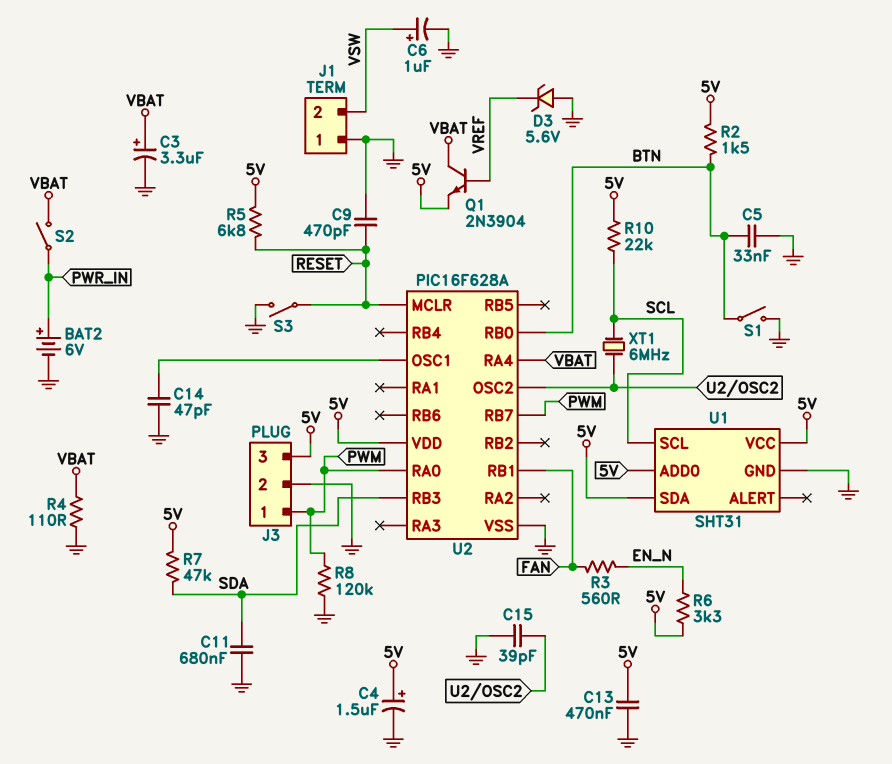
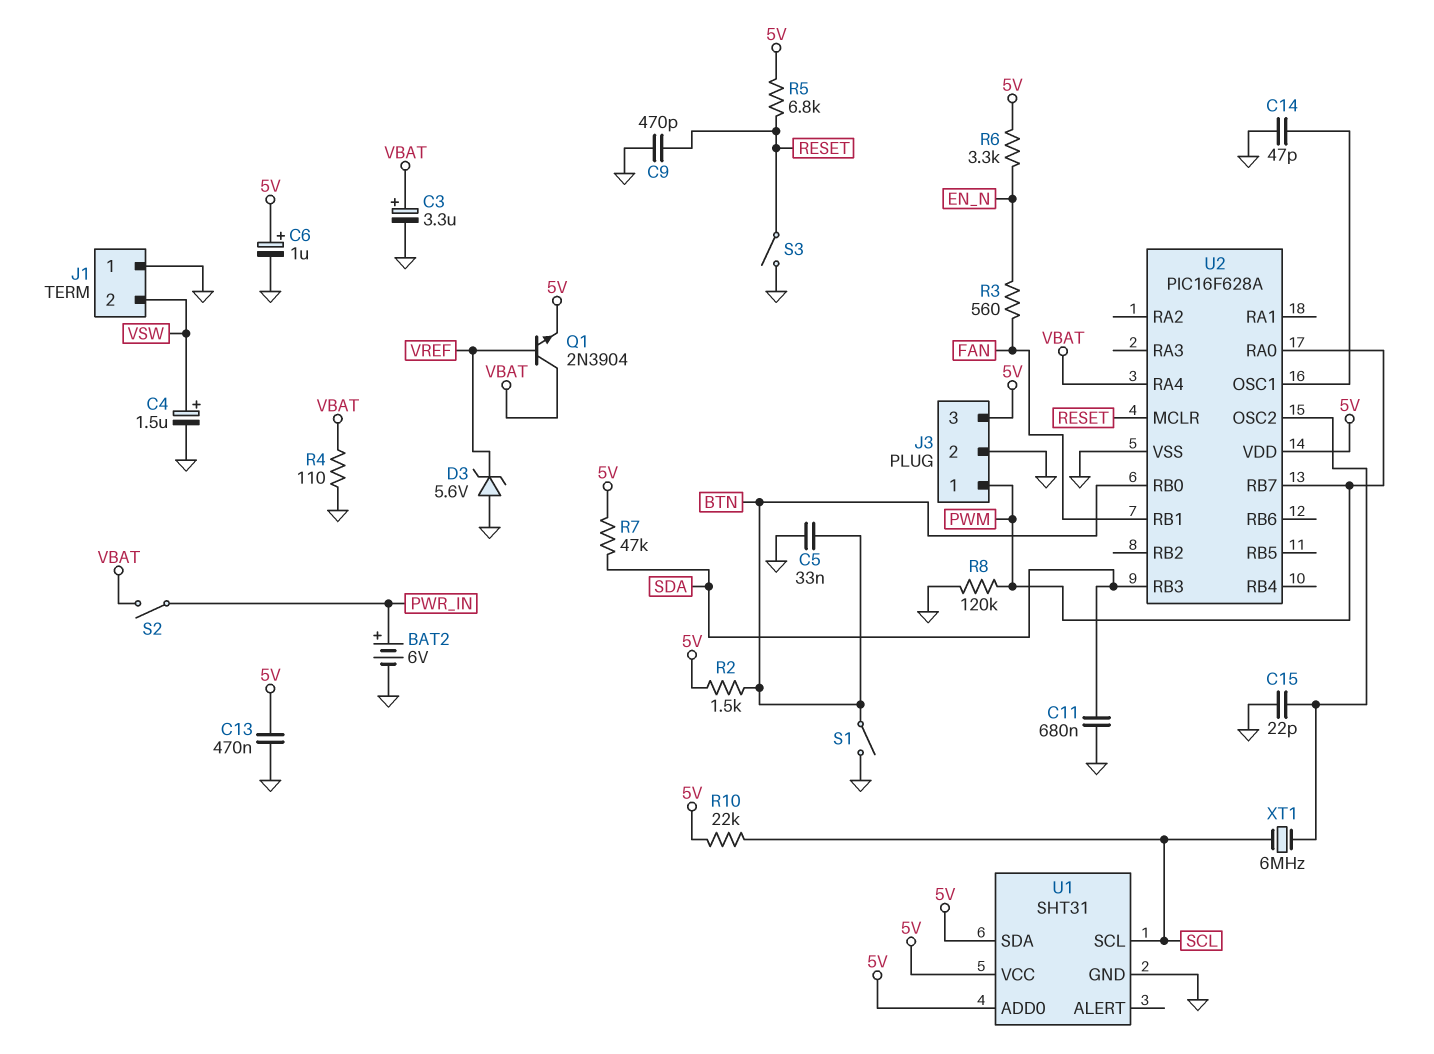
C4: 1.5uF (plus 5V, minus GND) -> 1.5uF (plus VSW, minus GND)
C6: 1uF (plus VSW, minus GND) -> 1uF (plus 5V, minus GND)
C15: 39pF (GND, U2/OSC2) -> 22pF (GND, U2/OSC2)

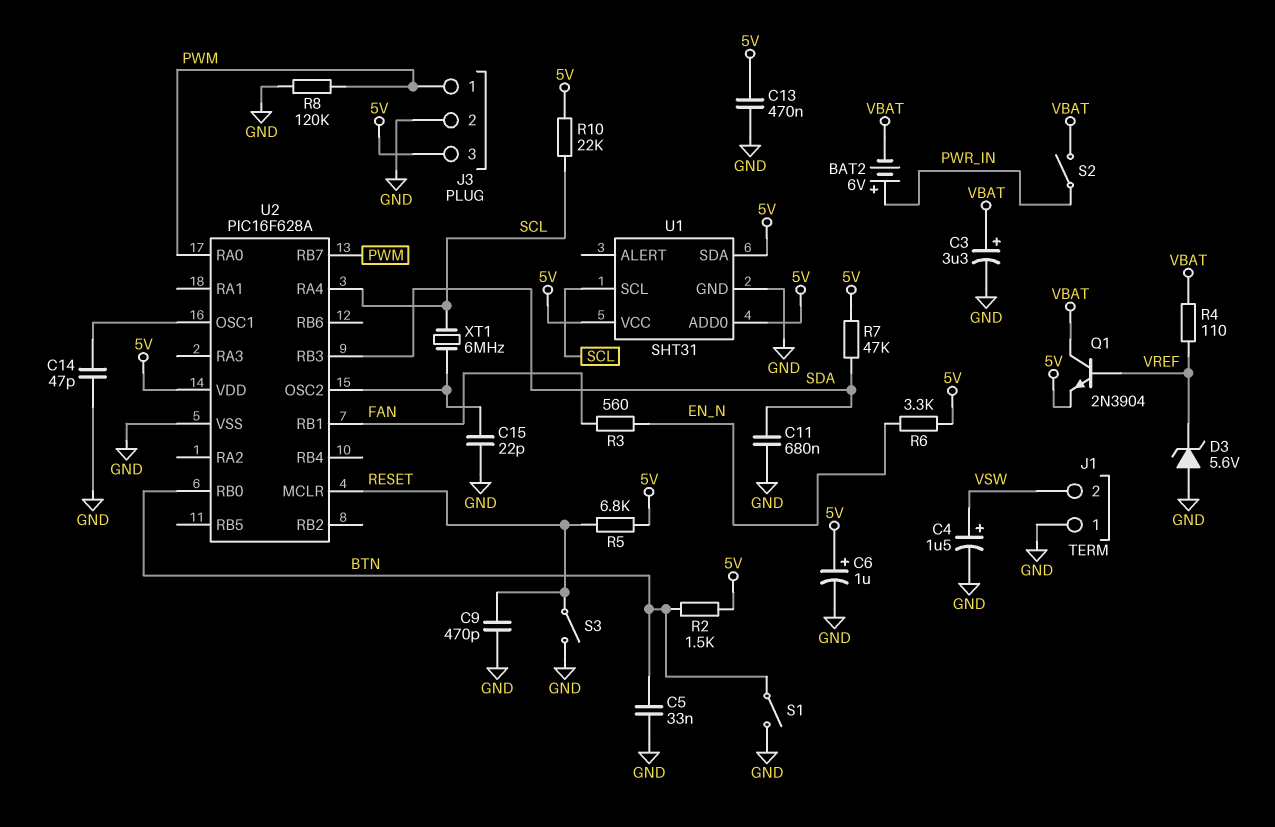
BAT2: 6V (plus PWR_IN, minus GND) -> 6V (plus PWR_IN, minus VBAT)
R4: 110 (GND, VBAT) -> 110 (VBAT, VREF)
U2 pin RA4: VBAT -> SCL

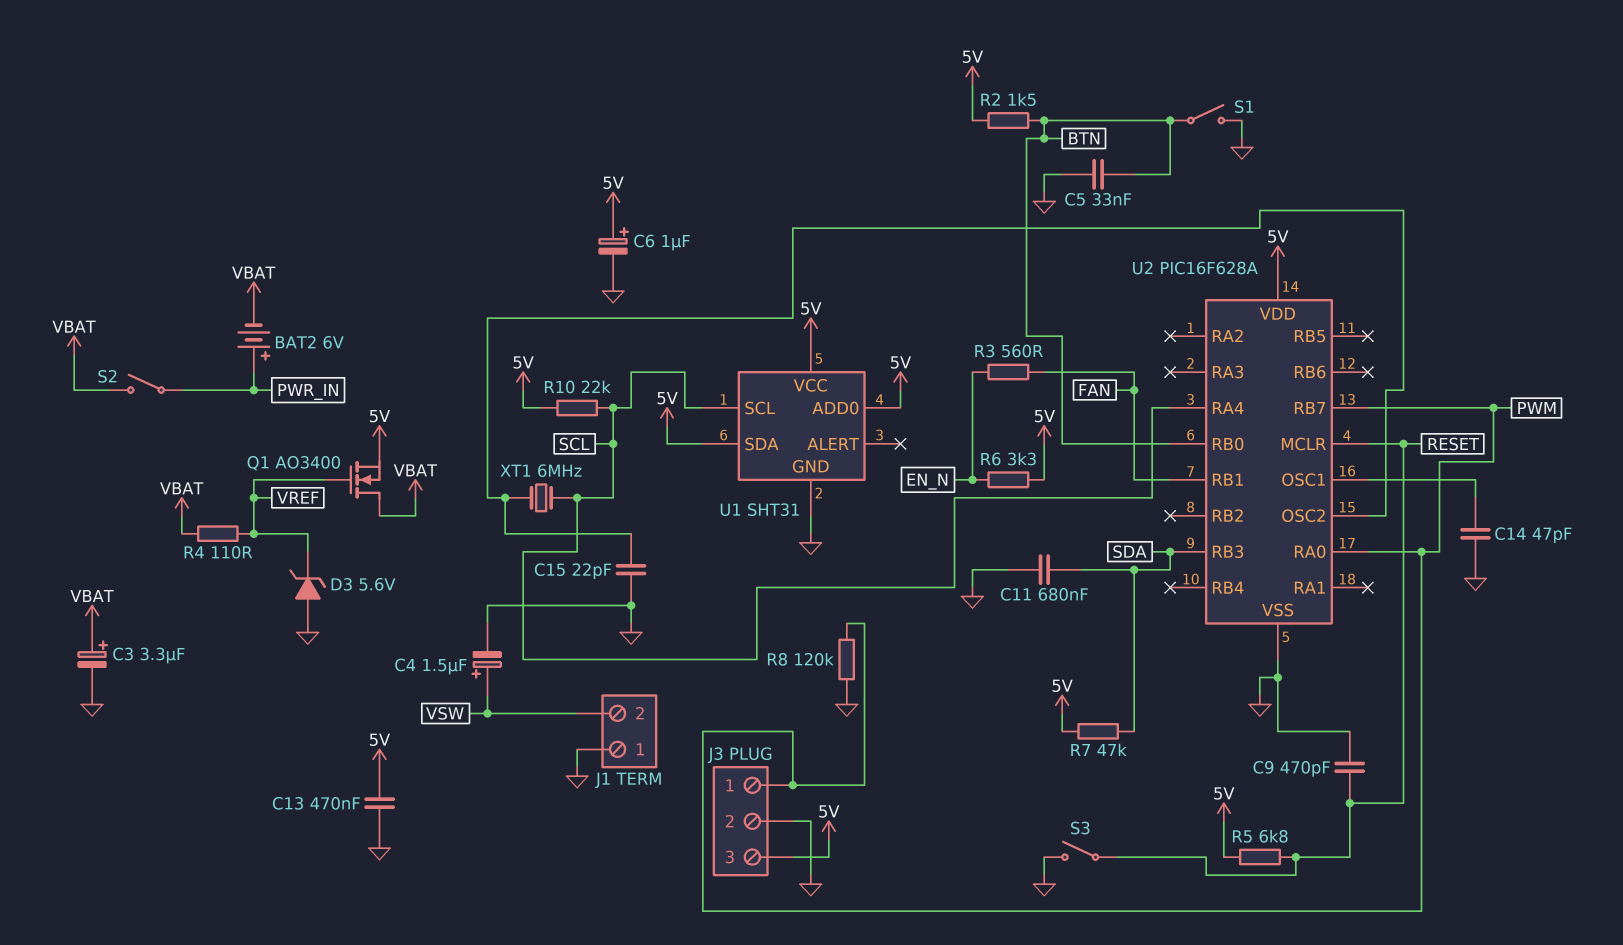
Q1: NPN 2N3904 (B VREF, C VBAT, E 5V) -> NMOS AO3400 (G VREF, D VBAT, S 5V)

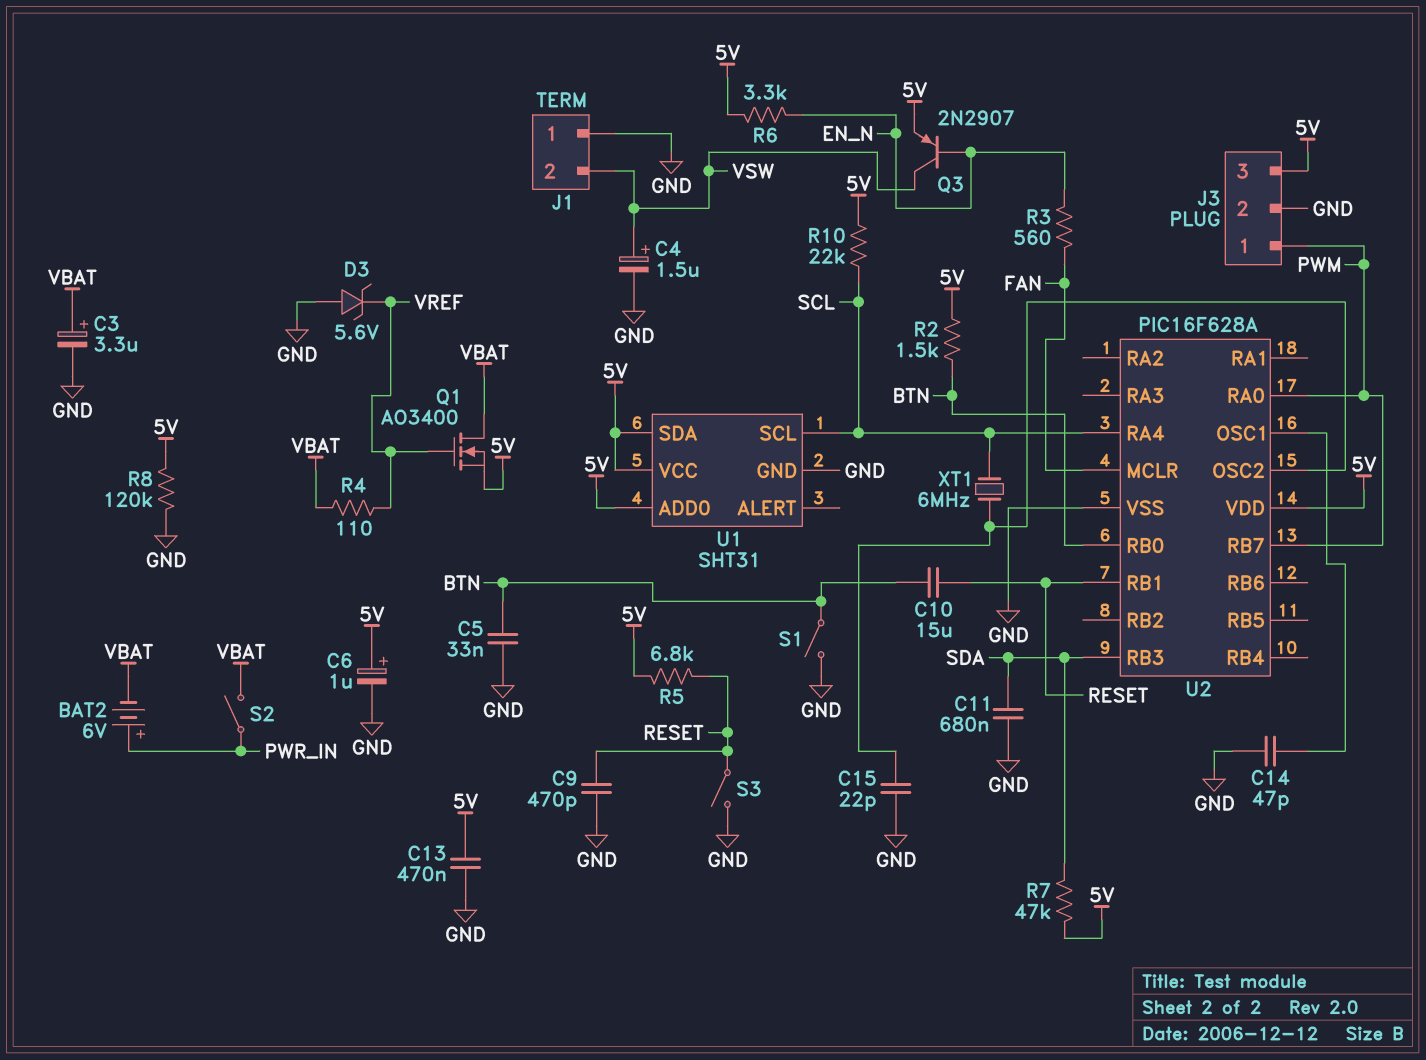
C10: none -> 15uF (BTN, RESET)
Q3: none -> PNP 2N2907 (B EN_N, C VSW, E 5V)
R8: 120k (GND, PWM) -> 120k (5V, GND)
U2 pin MCLR: RESET -> FAN
U2 pin RB1: FAN -> RESET

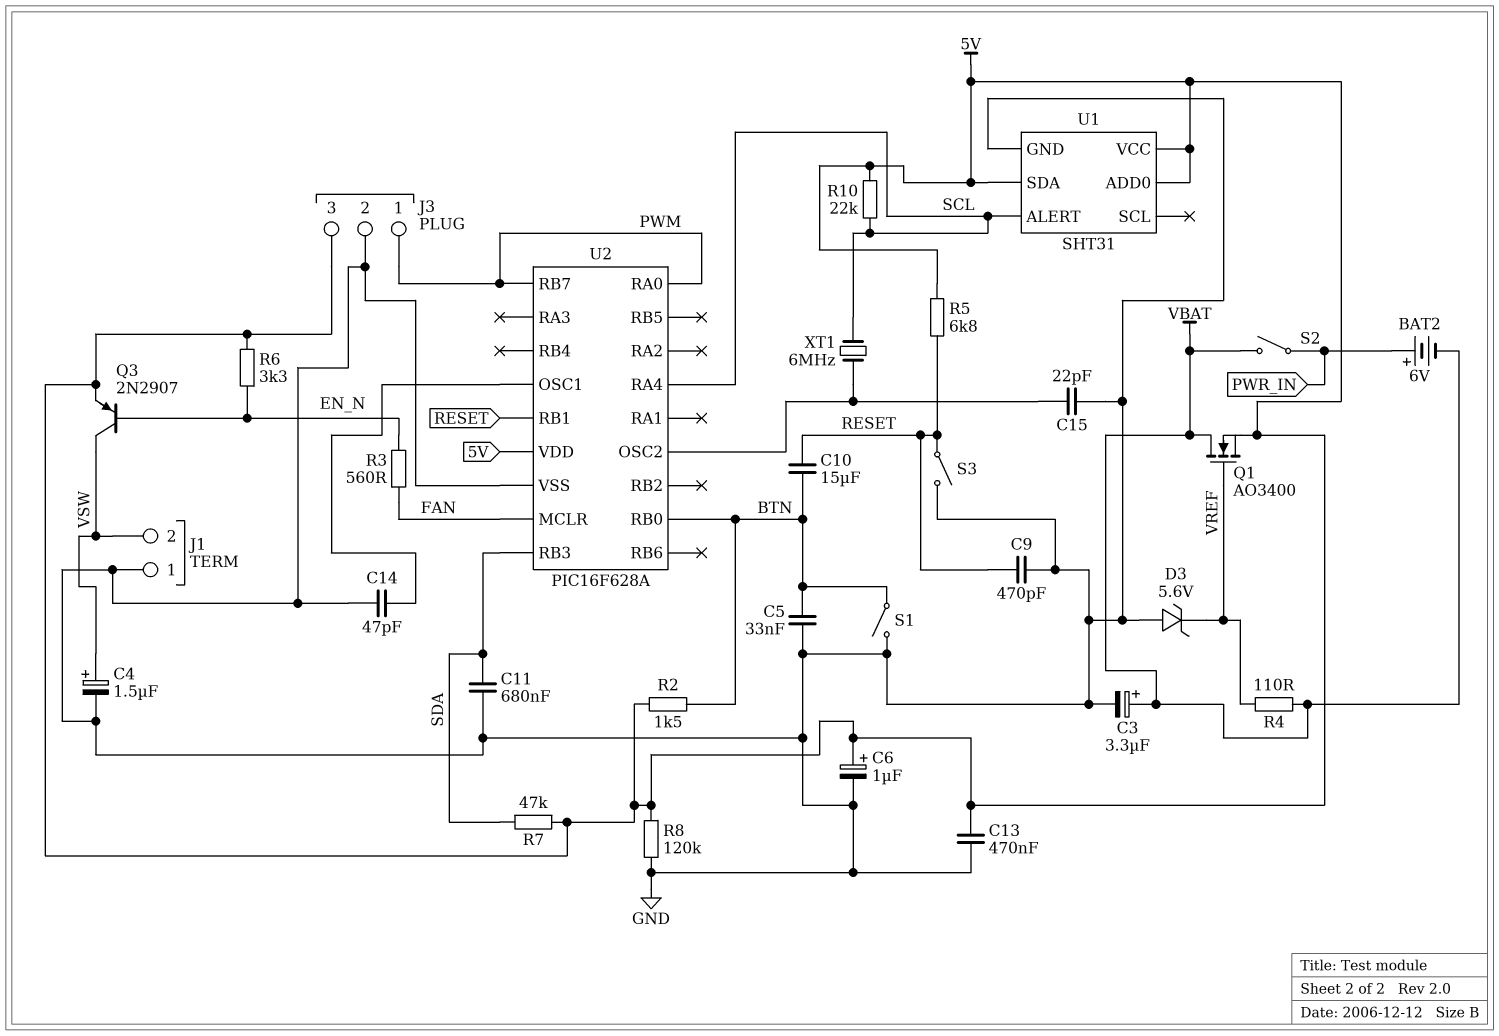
U1 pin ALERT: none -> SCL
U1 pin SCL: SCL -> none

